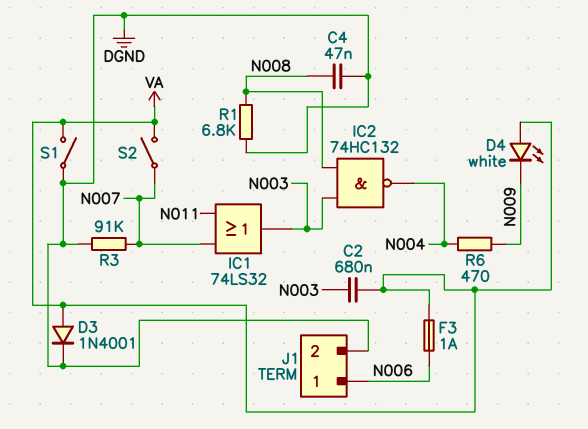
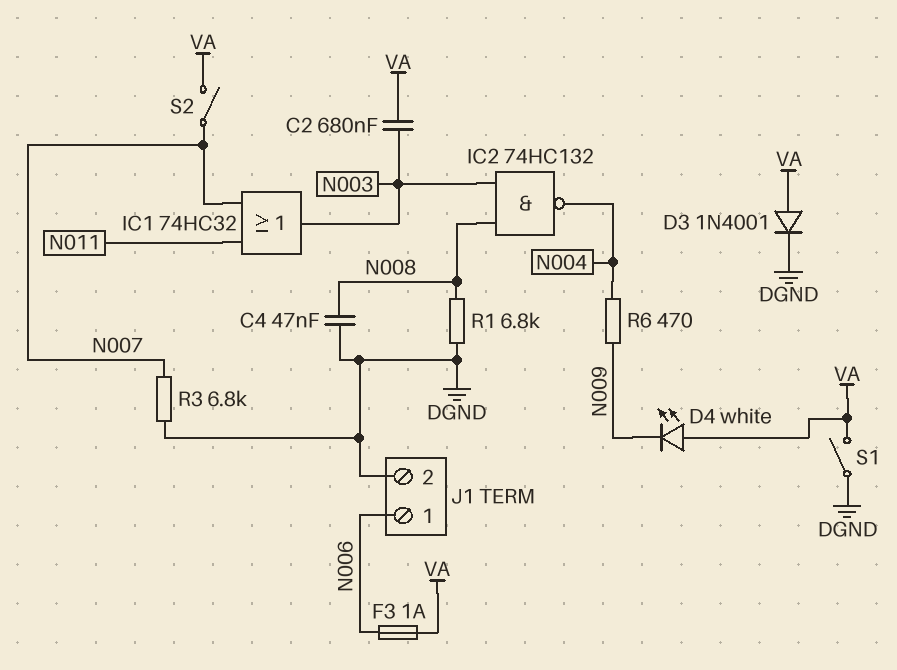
IC1: OR 74LS32 (in N007, in N011, out N003) -> OR 74HC32 (in N007, in N011, out N003)
R3: 91k (DGND, N007) -> 6.8k (DGND, N007)

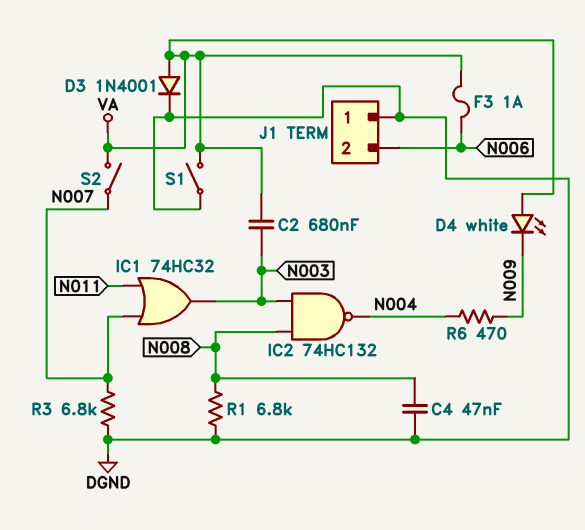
J1 pin 1: N006 -> DGND
J1 pin 2: DGND -> N006

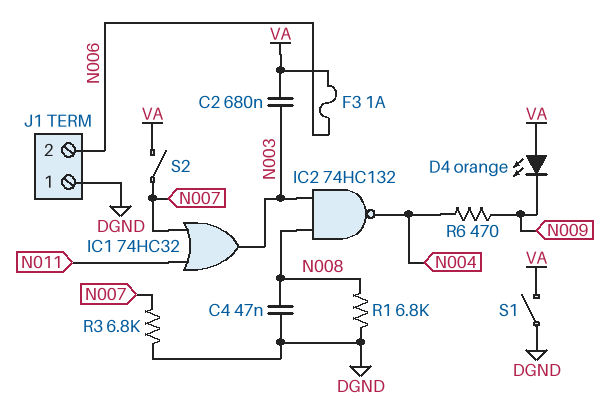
D3: diode 1N4001 (A VA, K DGND) -> none
D4: LED white (A VA, K N009) -> LED orange (A VA, K N009)

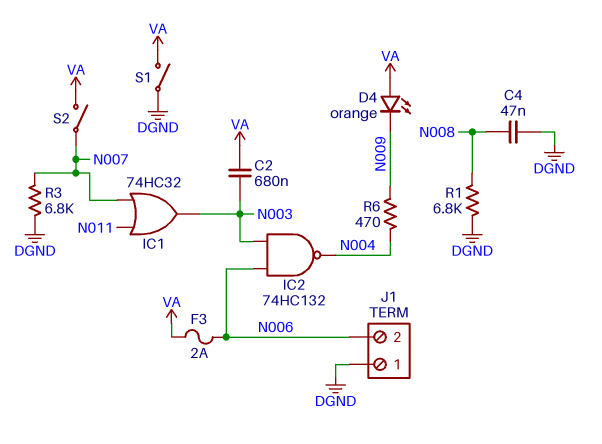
F3: 1A (N006, VA) -> 2A (N006, VA)
IC2: NAND 74HC132 (in N003, in N008, out N004) -> NAND 74HC132 (in N003, in N006, out N004)

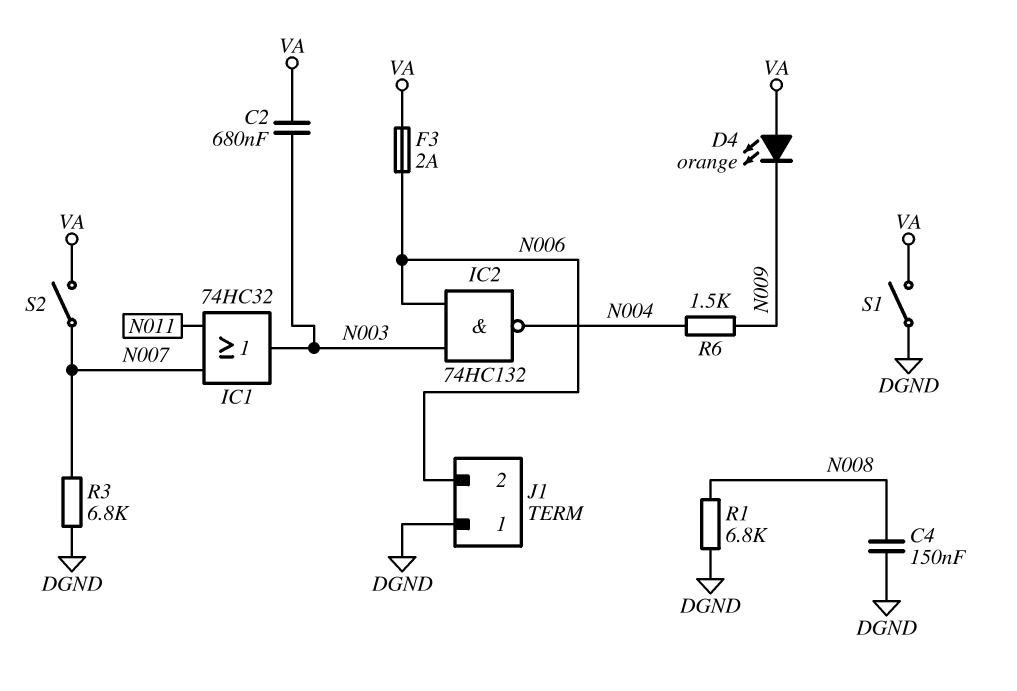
C4: 47nF (DGND, N008) -> 150nF (DGND, N008)
R6: 470 (N004, N009) -> 1.5k (N004, N009)

